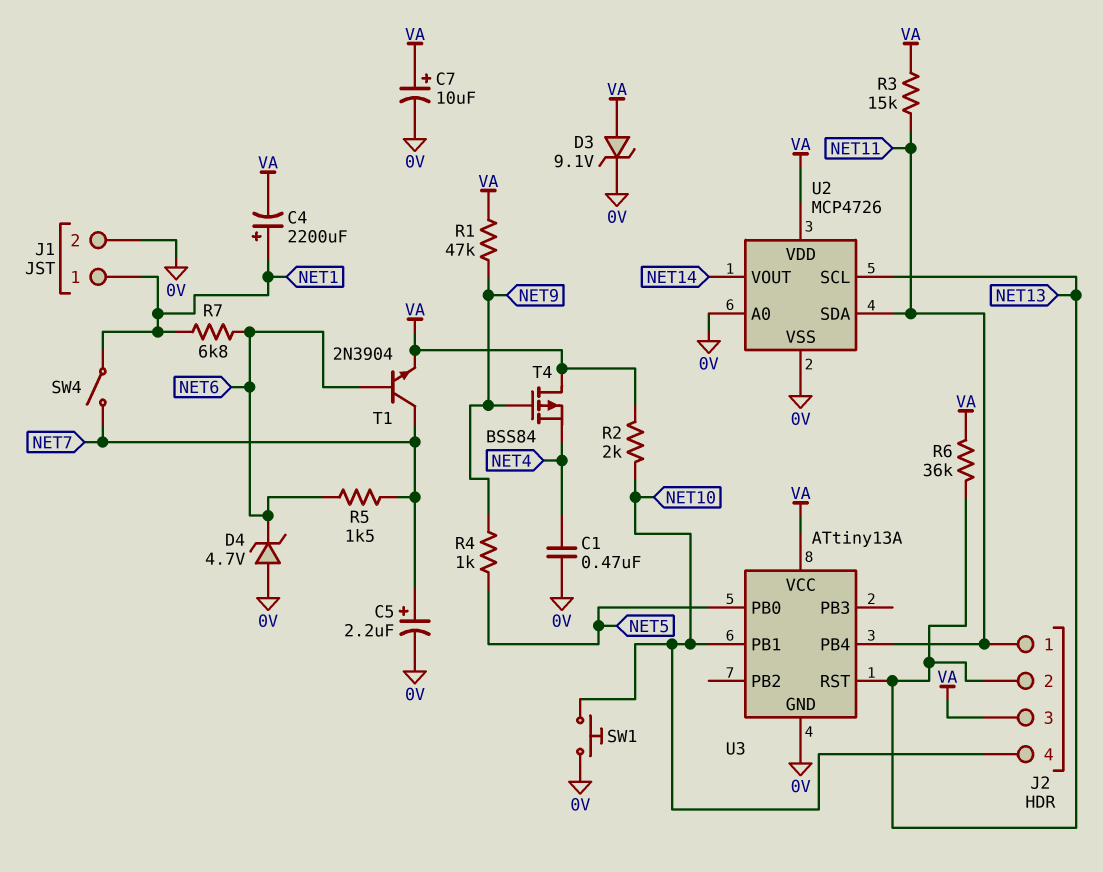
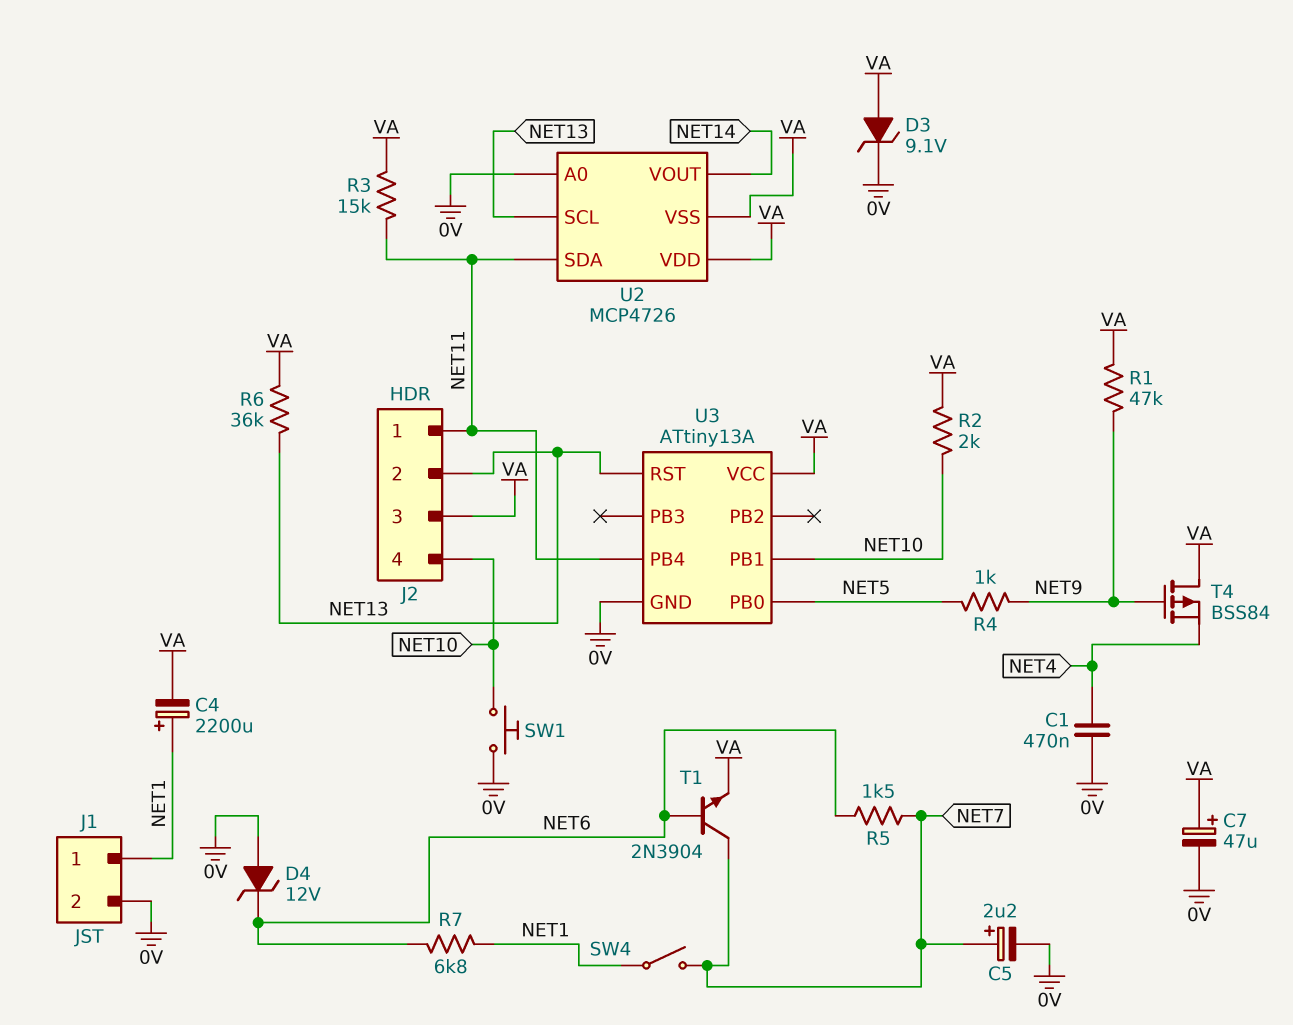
C7: 10uF (plus VA, minus 0V) -> 47uF (plus VA, minus 0V)
D4: zener 4.7V (A 0V, K NET6) -> zener 12V (A 0V, K NET6)
U2 pin VSS: 0V -> VA

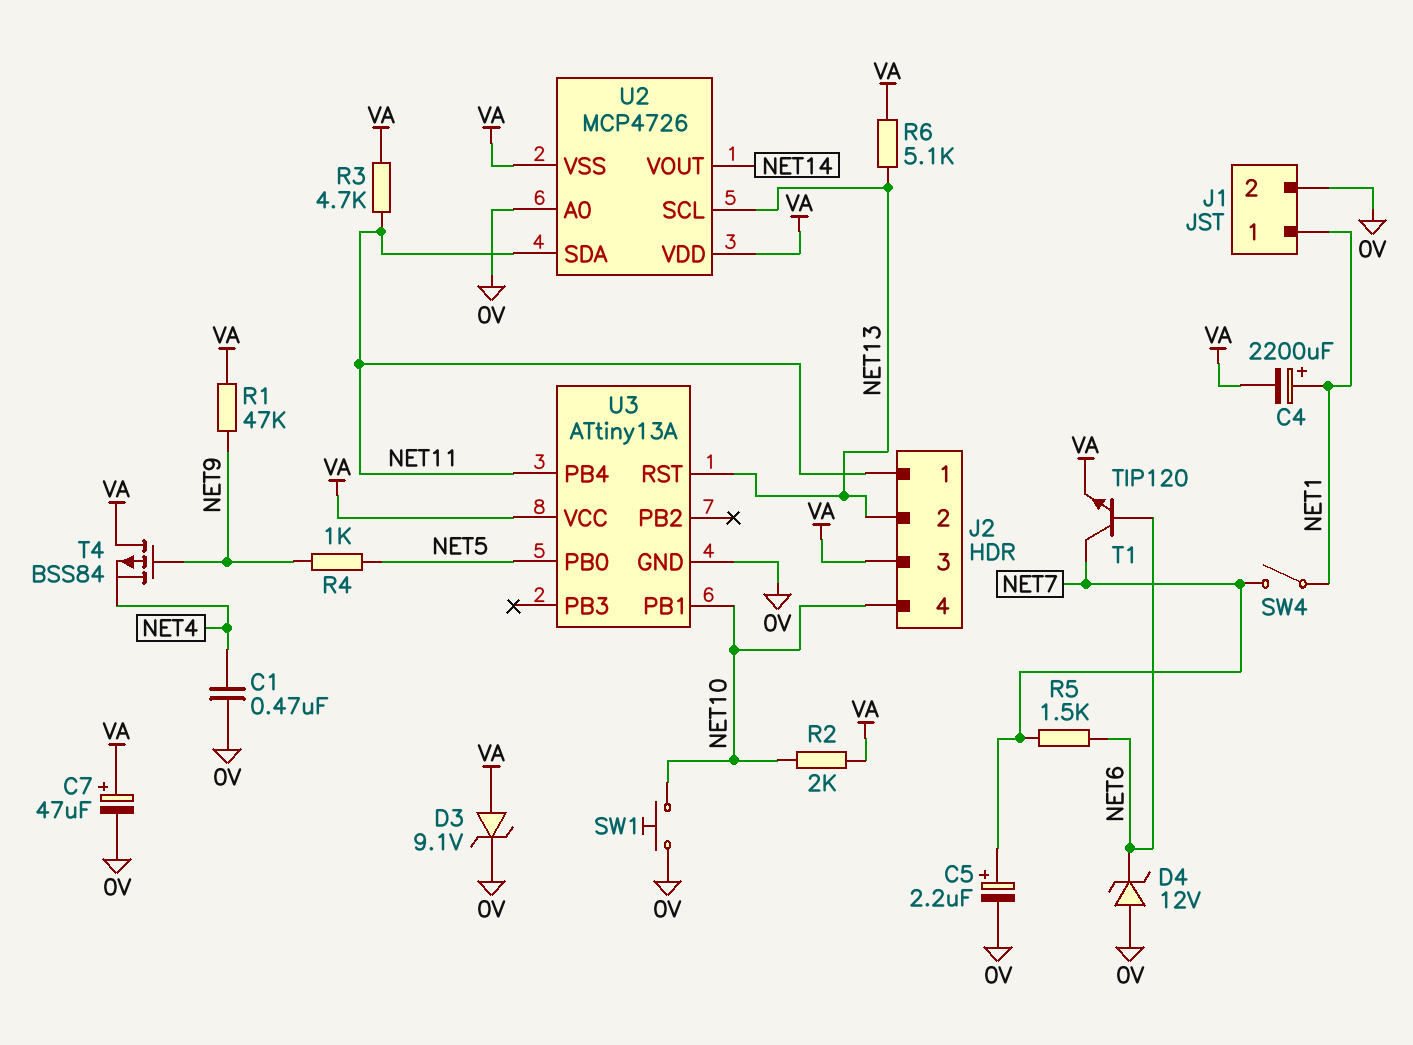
R3: 15k (NET11, VA) -> 4.7k (NET11, VA)
R6: 36k (NET13, VA) -> 5.1k (NET13, VA)
R7: 6.8k (NET1, NET6) -> none
T1: NPN 2N3904 (B NET6, C NET7, E VA) -> NPN TIP120 (B NET6, C NET7, E VA)

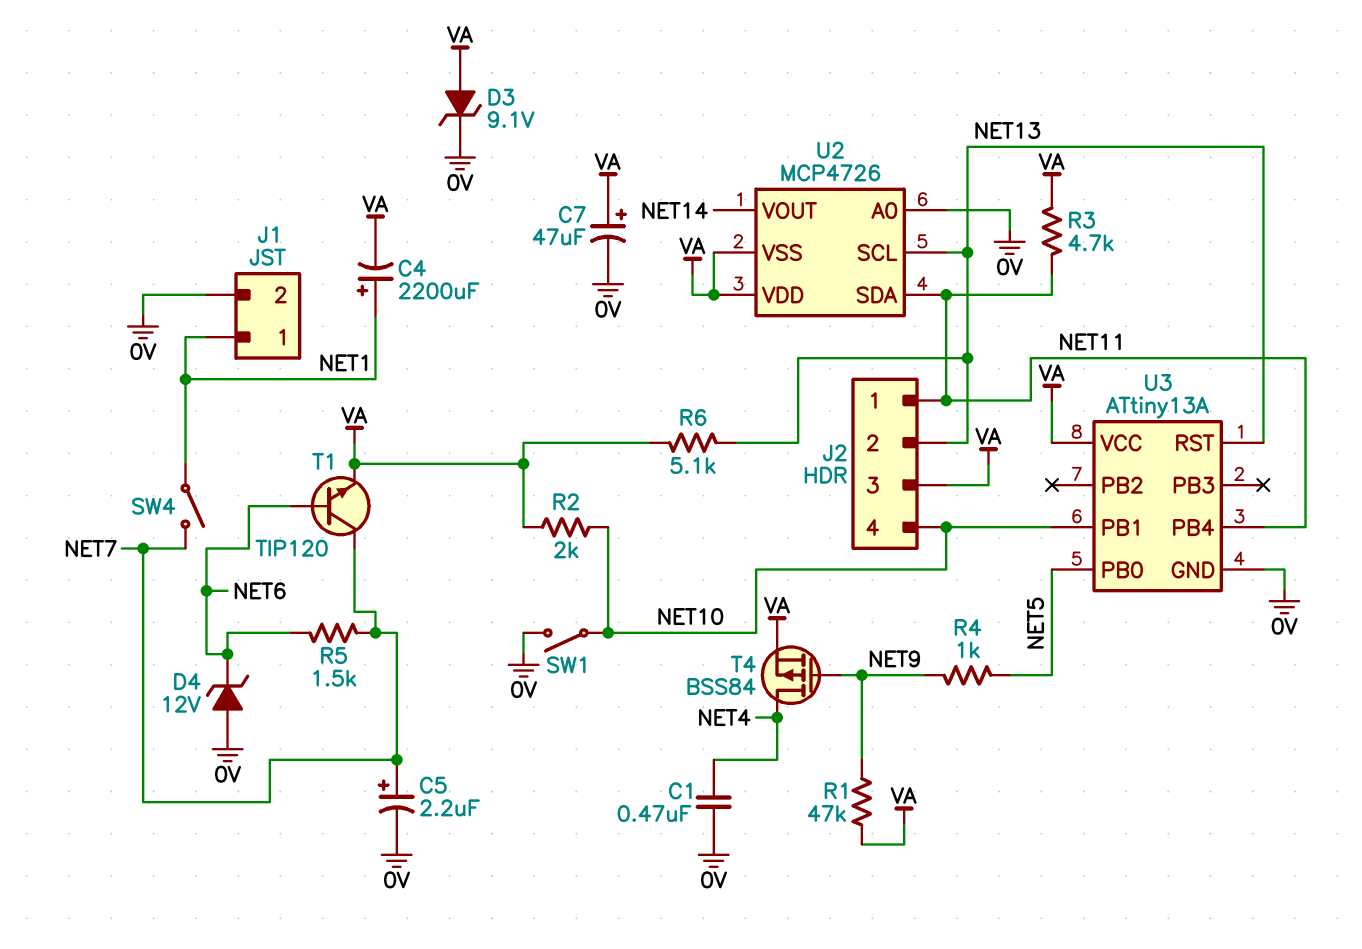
SW1: button (0V, NET10) -> switch (0V, NET10)
T4: PMOS BSS84 (G NET9, D VA, S NET4) -> PMOS BSS84 (G NET9, D NET4, S VA)

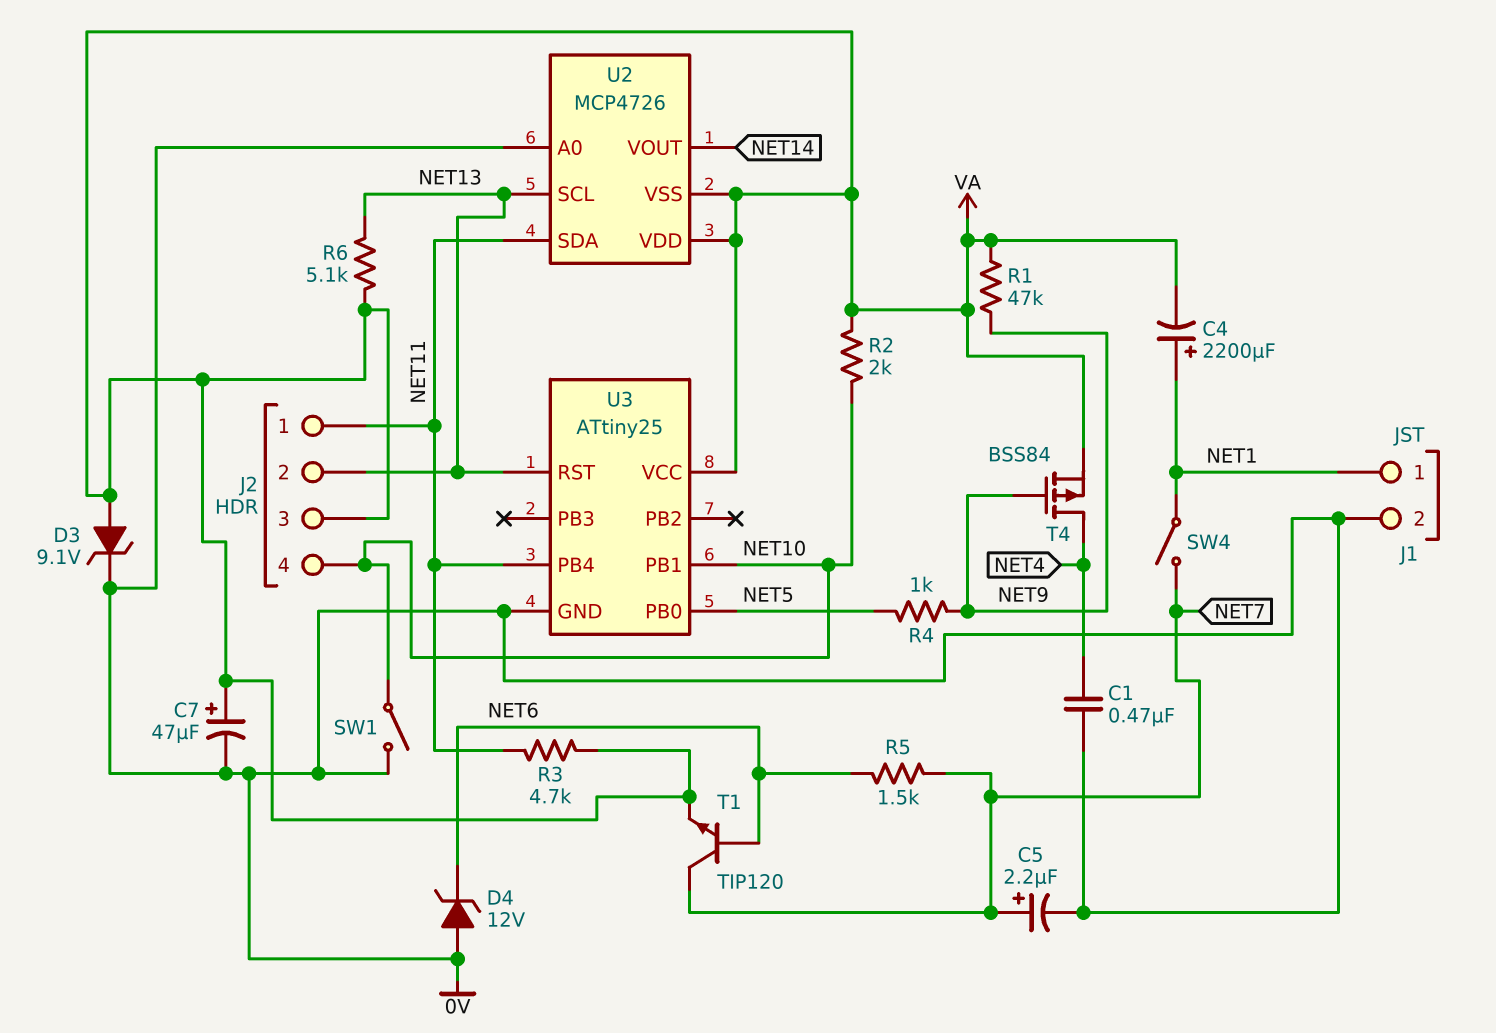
U3: ATtiny13A -> ATtiny25

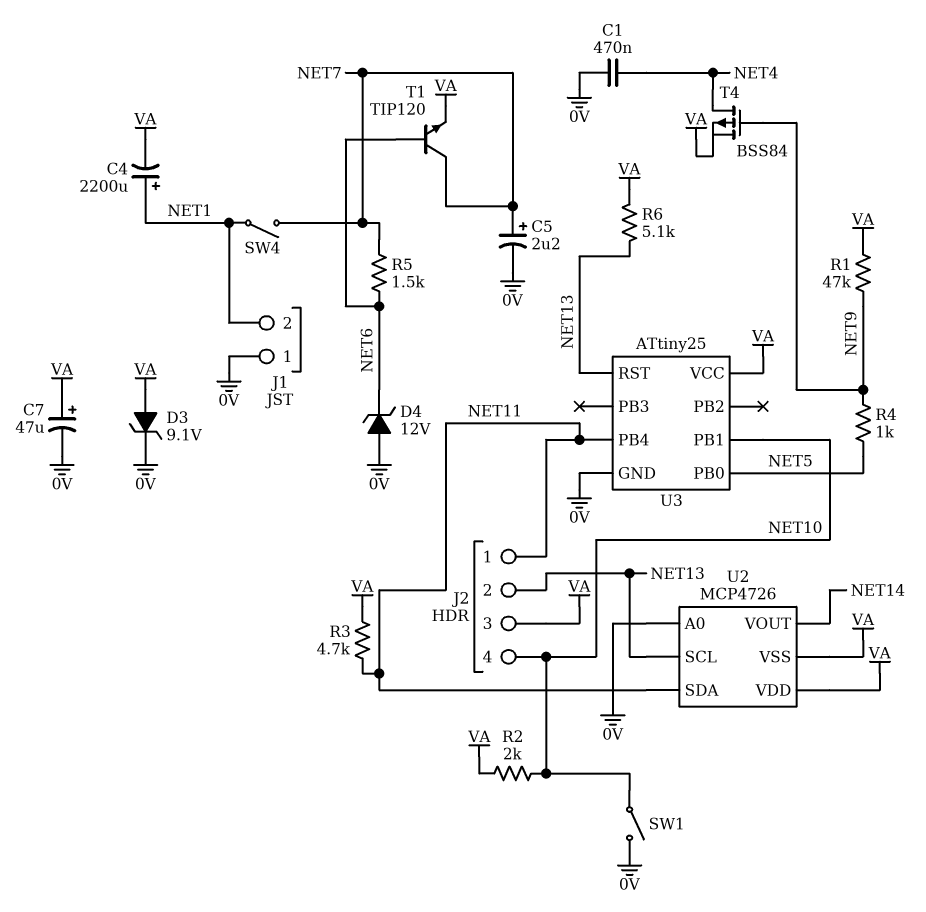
J1 pin 1: NET1 -> 0V
J1 pin 2: 0V -> NET1

